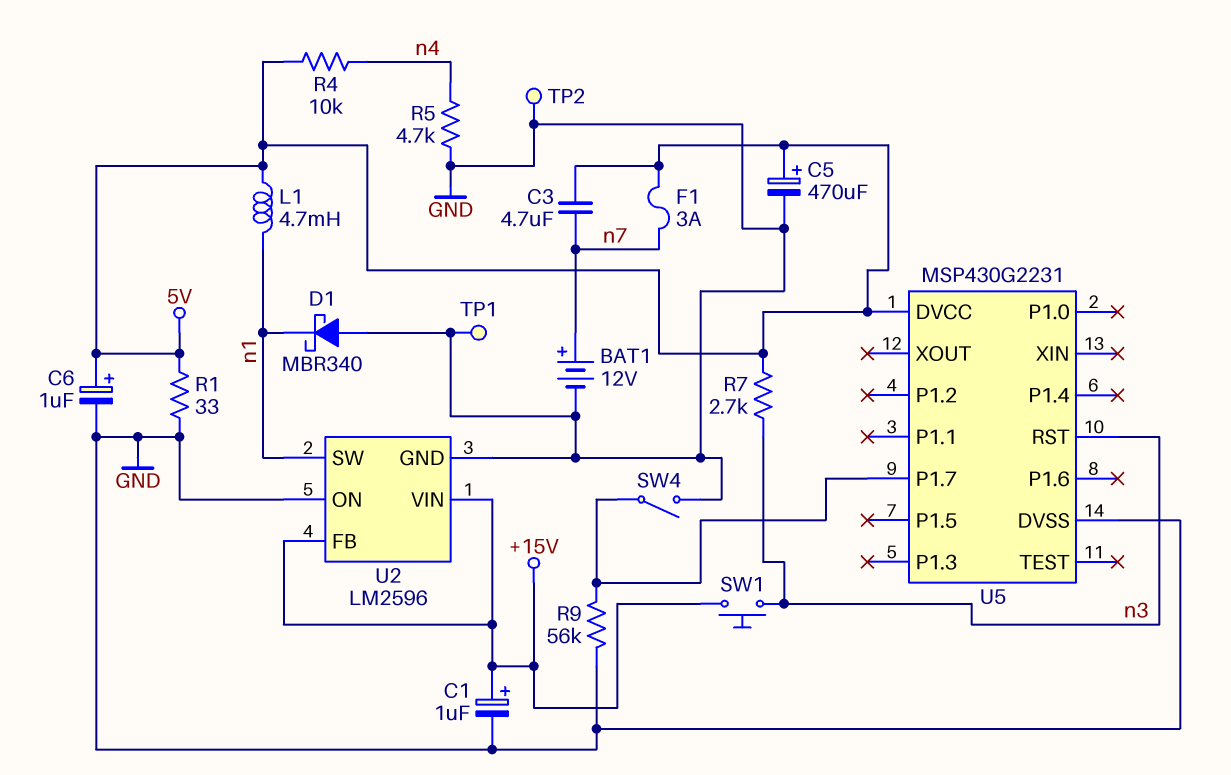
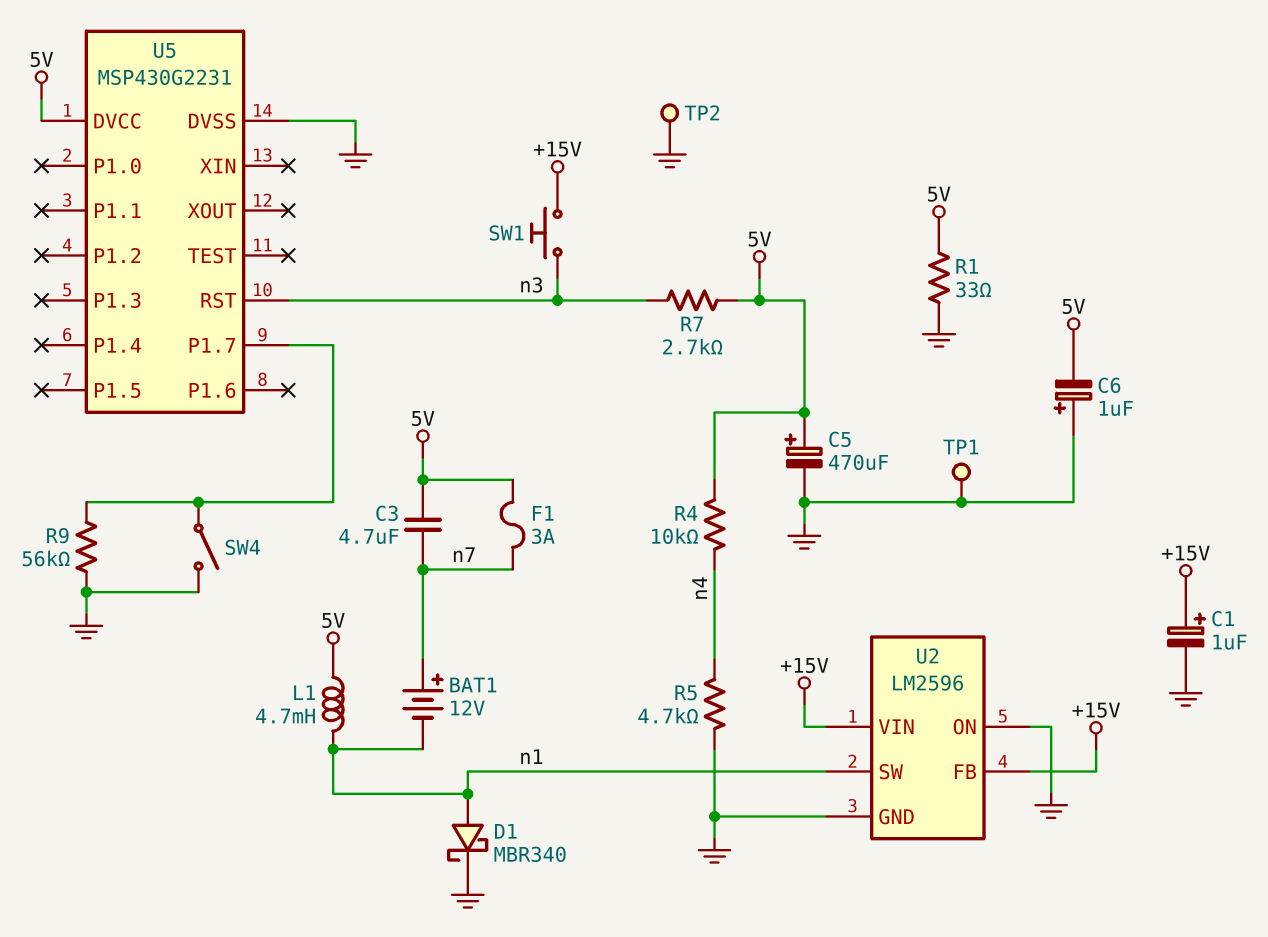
BAT1: 12V (plus n7, minus GND) -> 12V (plus n7, minus n1)
C6: 1uF (plus 5V, minus GND) -> 1uF (plus GND, minus 5V)
D1: schottky MBR340 (A GND, K n1) -> schottky MBR340 (A n1, K GND)

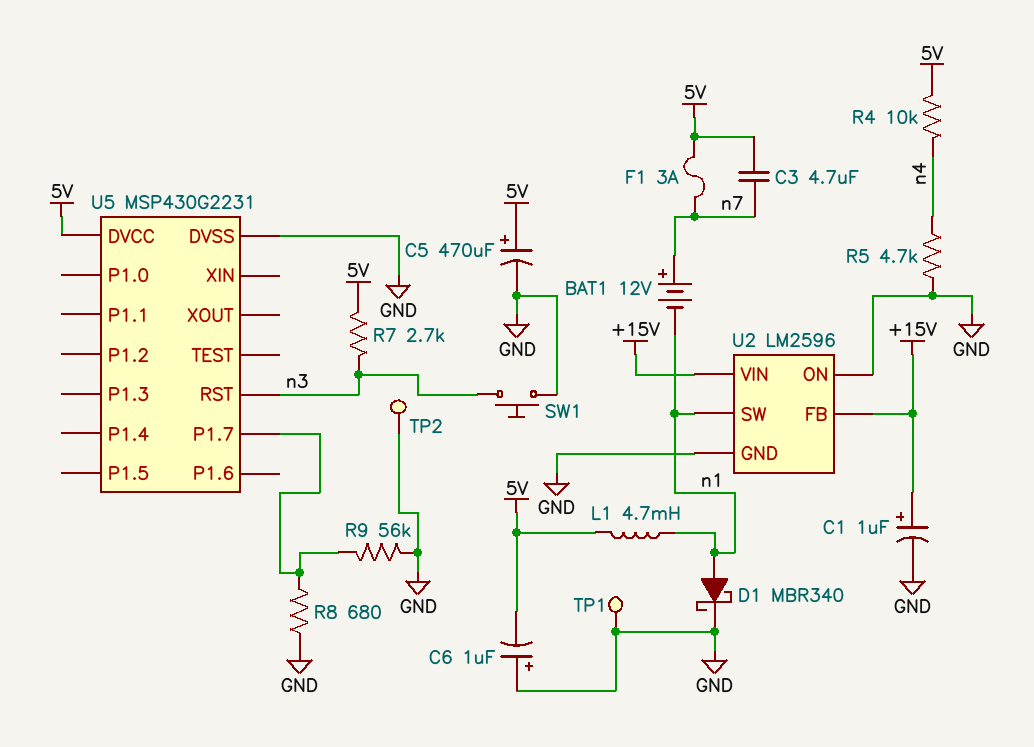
R1: 33 (5V, GND) -> none
R8: none -> 680 (GND, U5/P1.7)
SW1: button (+15V, n3) -> button (GND, n3)
SW4: switch (GND, U5/P1.7) -> none

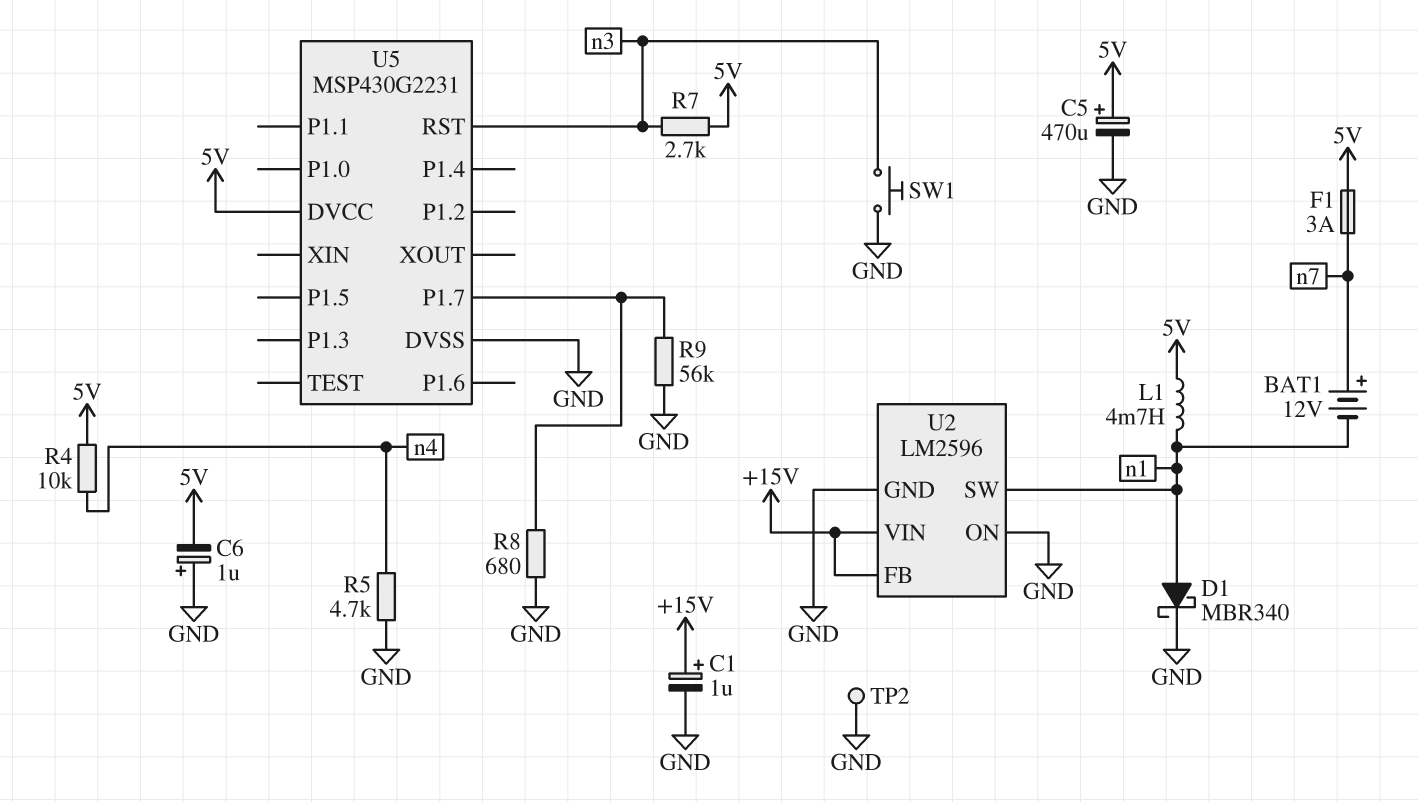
C3: 4.7uF (5V, n7) -> none
TP1: test point (GND) -> none

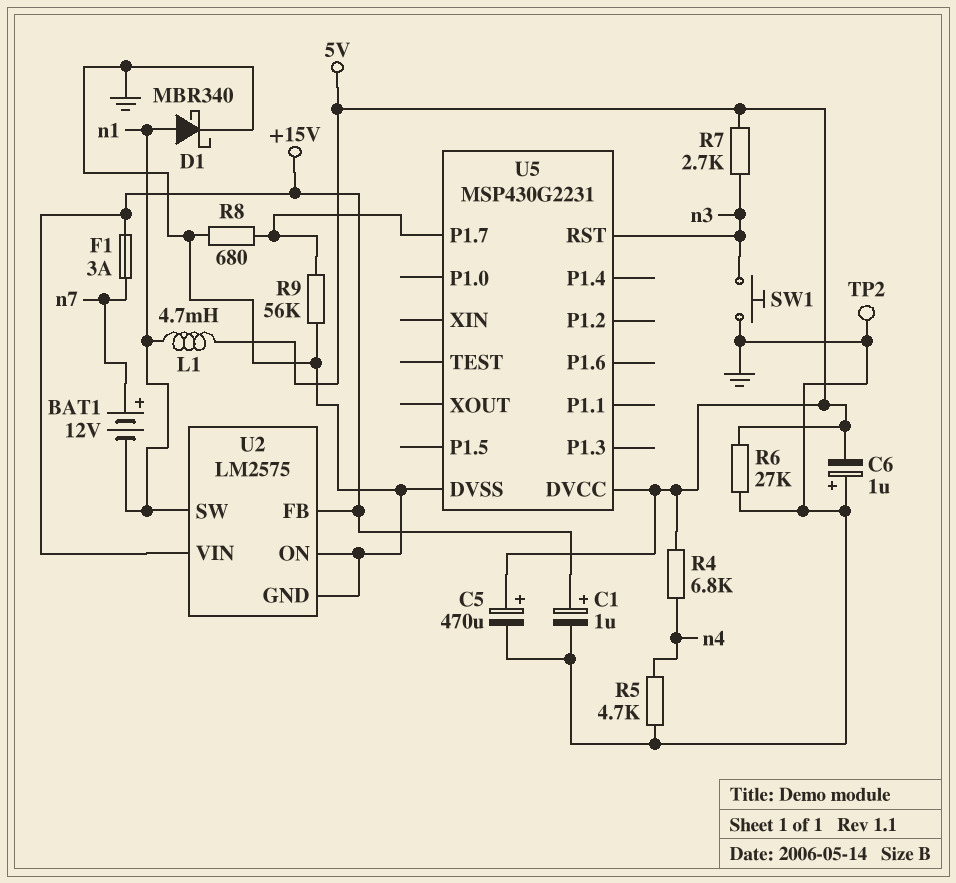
F1: 3A (5V, n7) -> 3A (+15V, n7)
R4: 10k (5V, n4) -> 6.8k (5V, n4)
R6: none -> 27k (5V, GND)
U2: LM2596 -> LM2575

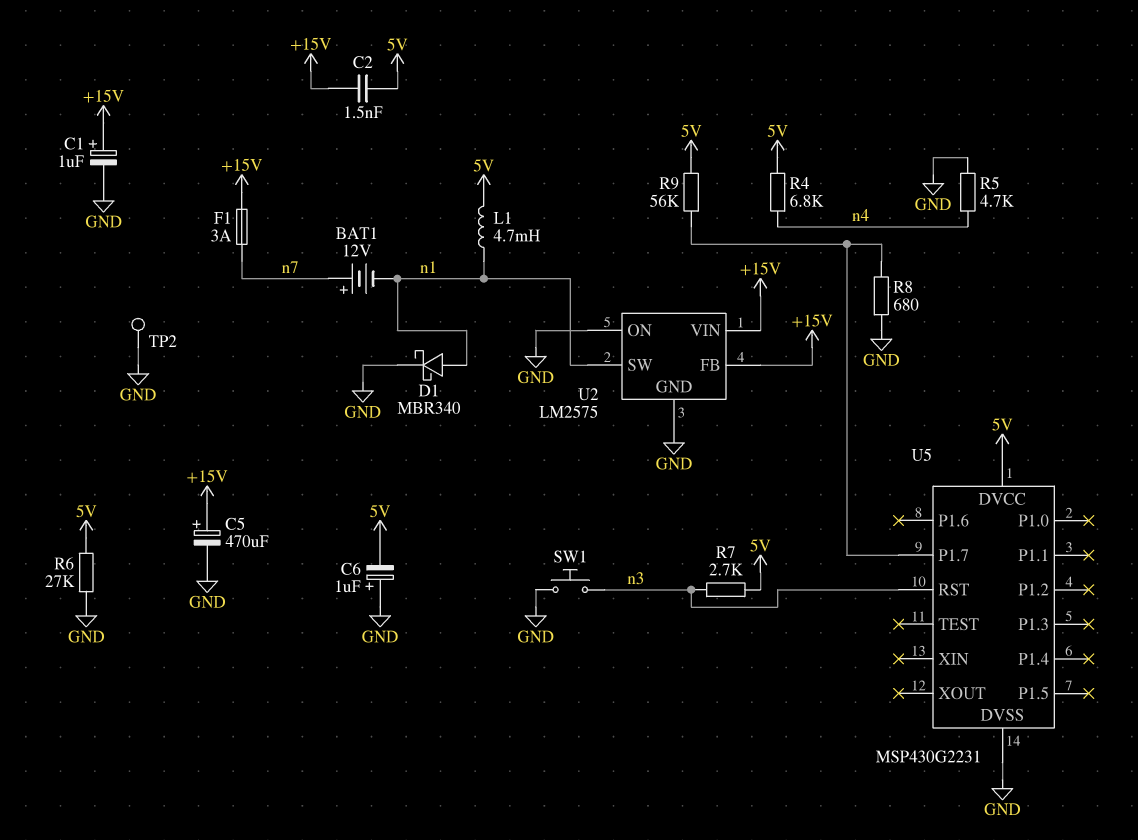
C2: none -> 1.5nF (+15V, 5V)
C5: 470uF (plus 5V, minus GND) -> 470uF (plus +15V, minus GND)
R9: 56k (GND, U5/P1.7) -> 56k (5V, U5/P1.7)

